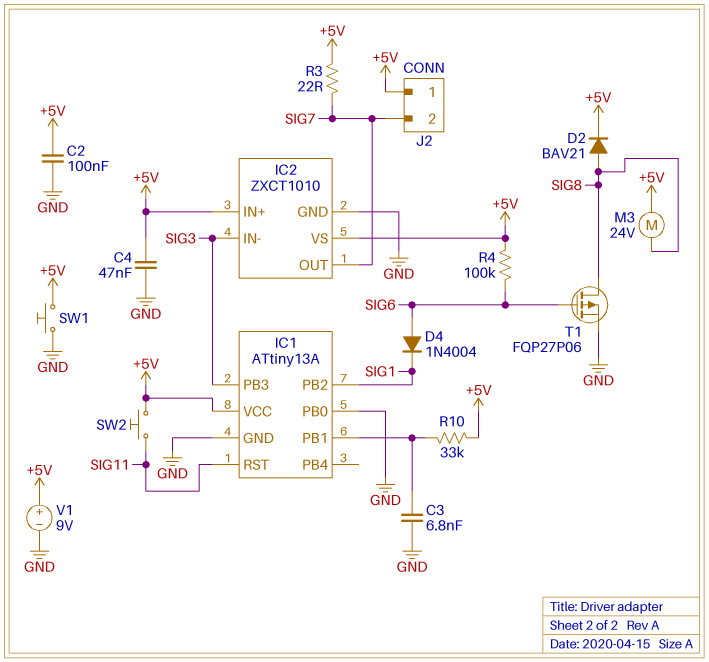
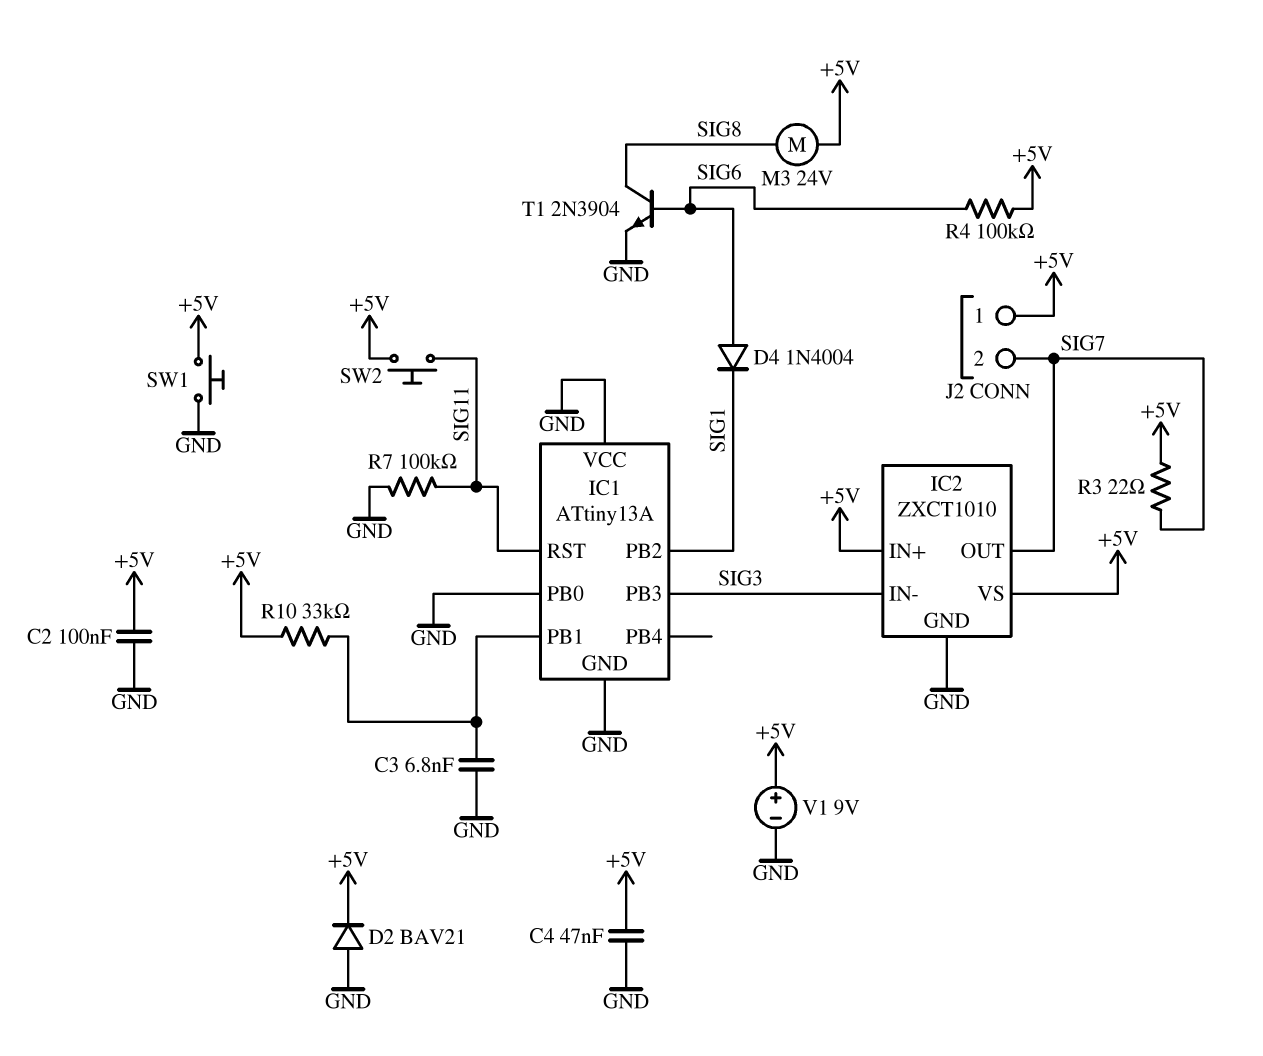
D2: diode BAV21 (A SIG8, K +5V) -> diode BAV21 (A GND, K +5V)
IC1 pin VCC: +5V -> GND
R7: none -> 100k (GND, SIG11)
T1: PMOS FQP27P06 (G SIG6, D SIG8, S GND) -> NPN 2N3904 (B SIG6, C SIG8, E GND)

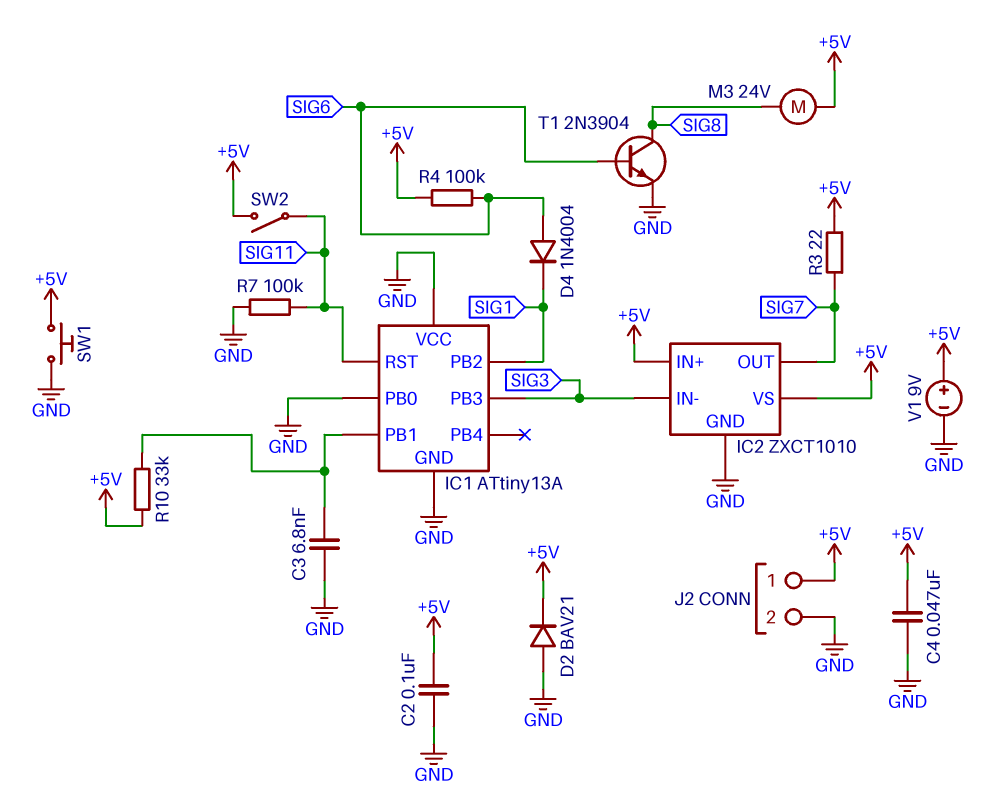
J2 pin 2: SIG7 -> GND
SW2: button (+5V, SIG11) -> switch (+5V, SIG11)

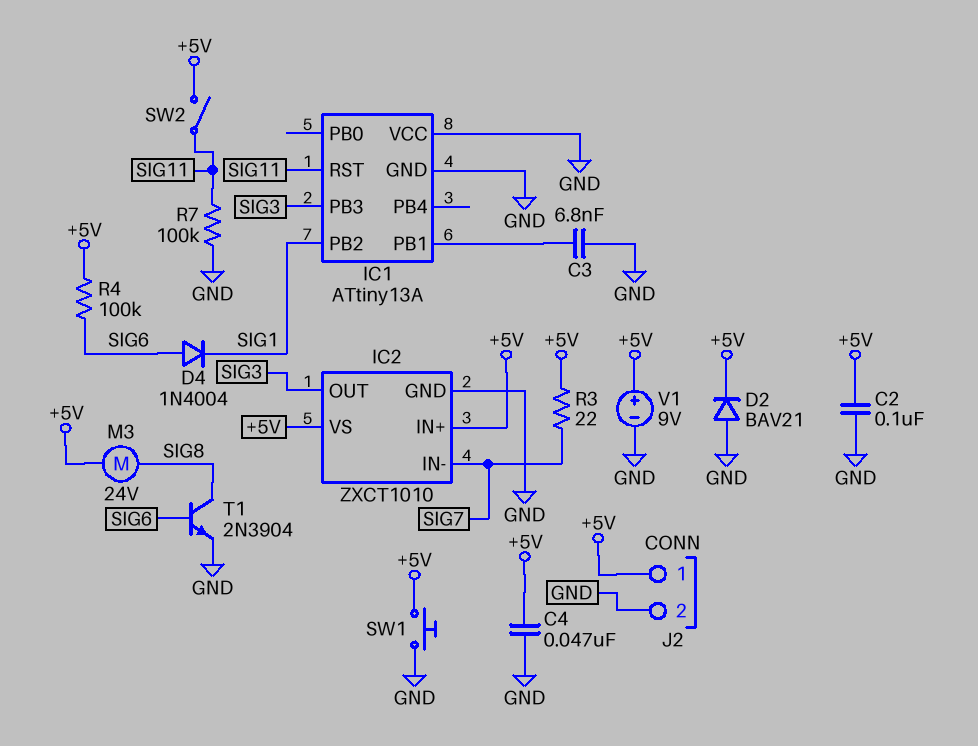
IC1 pin PB0: GND -> none
IC2 pin IN-: SIG3 -> SIG7
IC2 pin OUT: SIG7 -> SIG3
R10: 33k (+5V, IC1/PB1) -> none

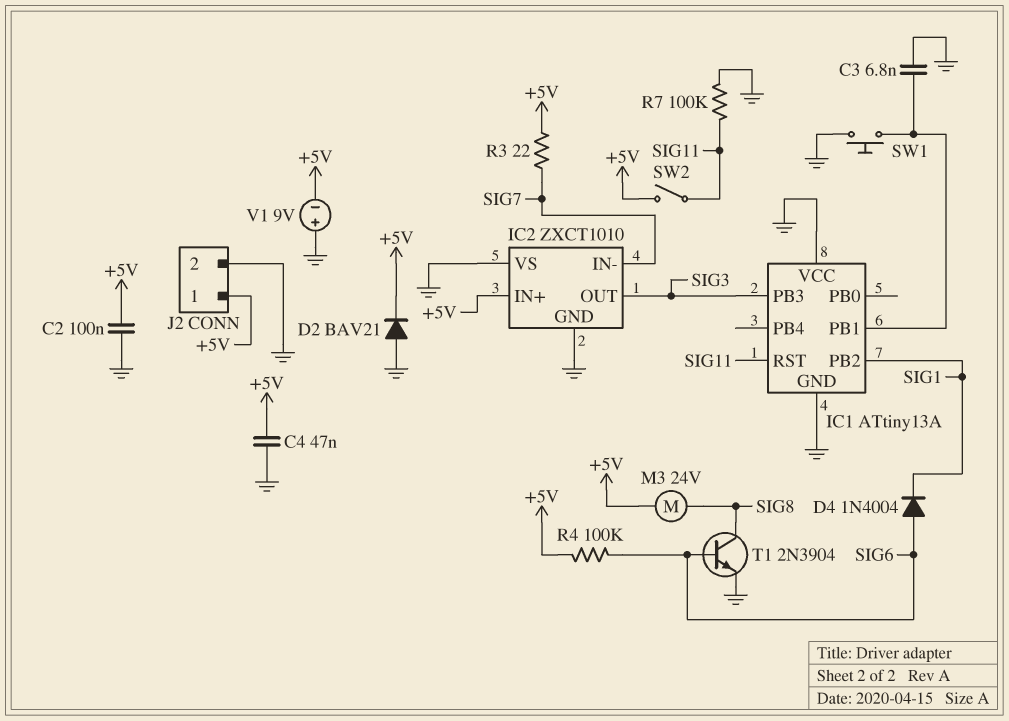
IC2 pin VS: +5V -> GND
SW1: button (+5V, GND) -> button (GND, IC1/PB1)
V1: 9V (plus +5V, minus GND) -> 9V (plus GND, minus +5V)

